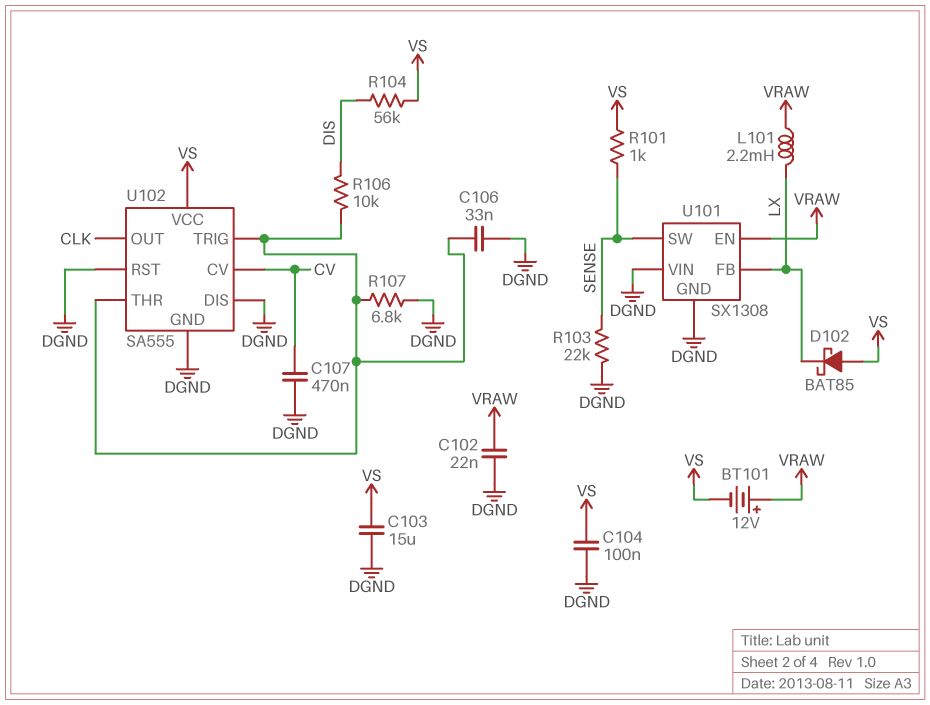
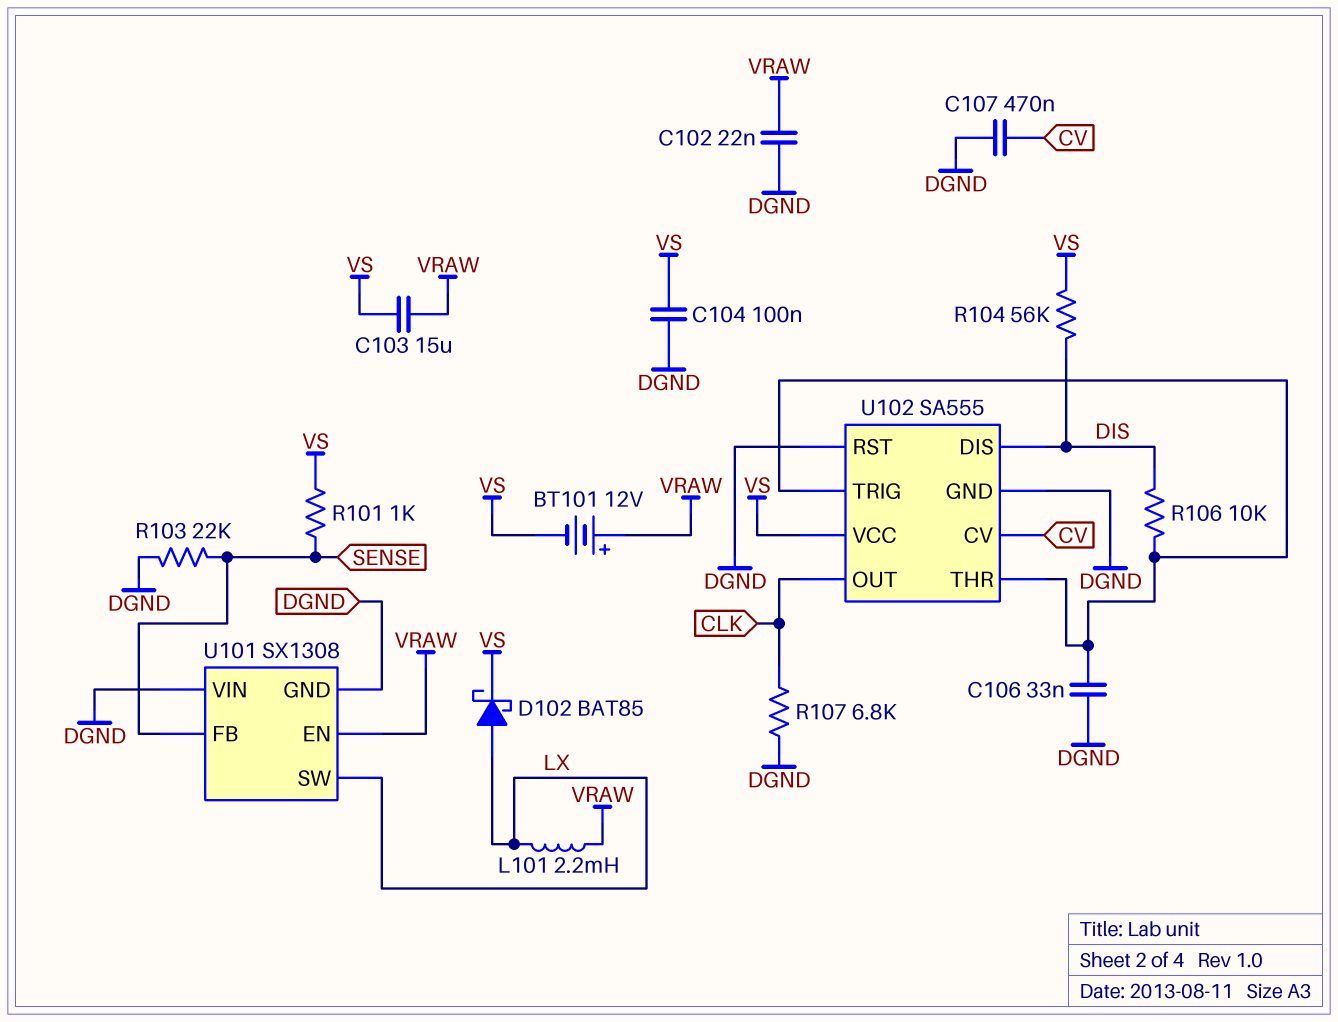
C103: 15uF (DGND, VS) -> 15uF (VRAW, VS)
D102: schottky BAT85 (A VS, K LX) -> schottky BAT85 (A LX, K VS)
R107: 6.8k (DGND, U102/THR) -> 6.8k (CLK, DGND)
U101 pin FB: LX -> SENSE
U101 pin SW: SENSE -> LX
U102 pin DIS: DGND -> DIS

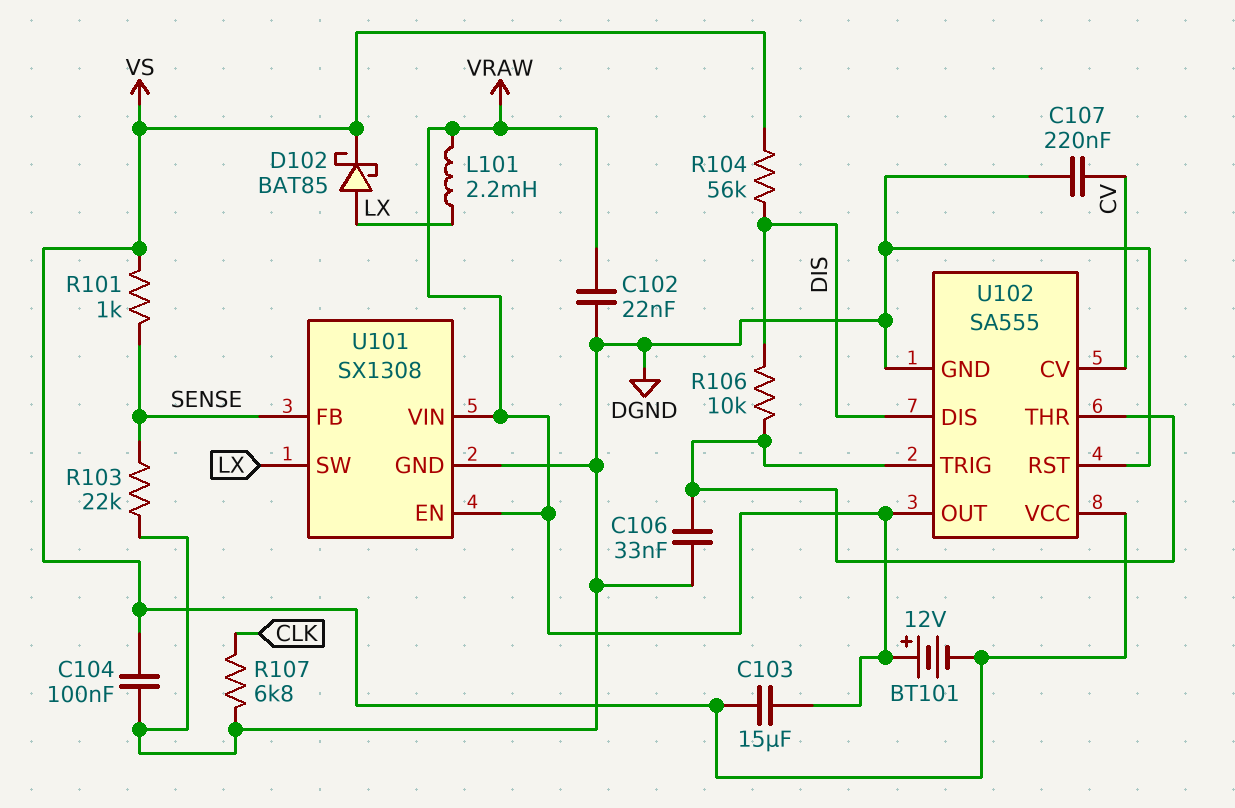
C107: 470nF (CV, DGND) -> 220nF (CV, DGND)
U101 pin VIN: DGND -> VRAW
U102 pin OUT: CLK -> VRAW

